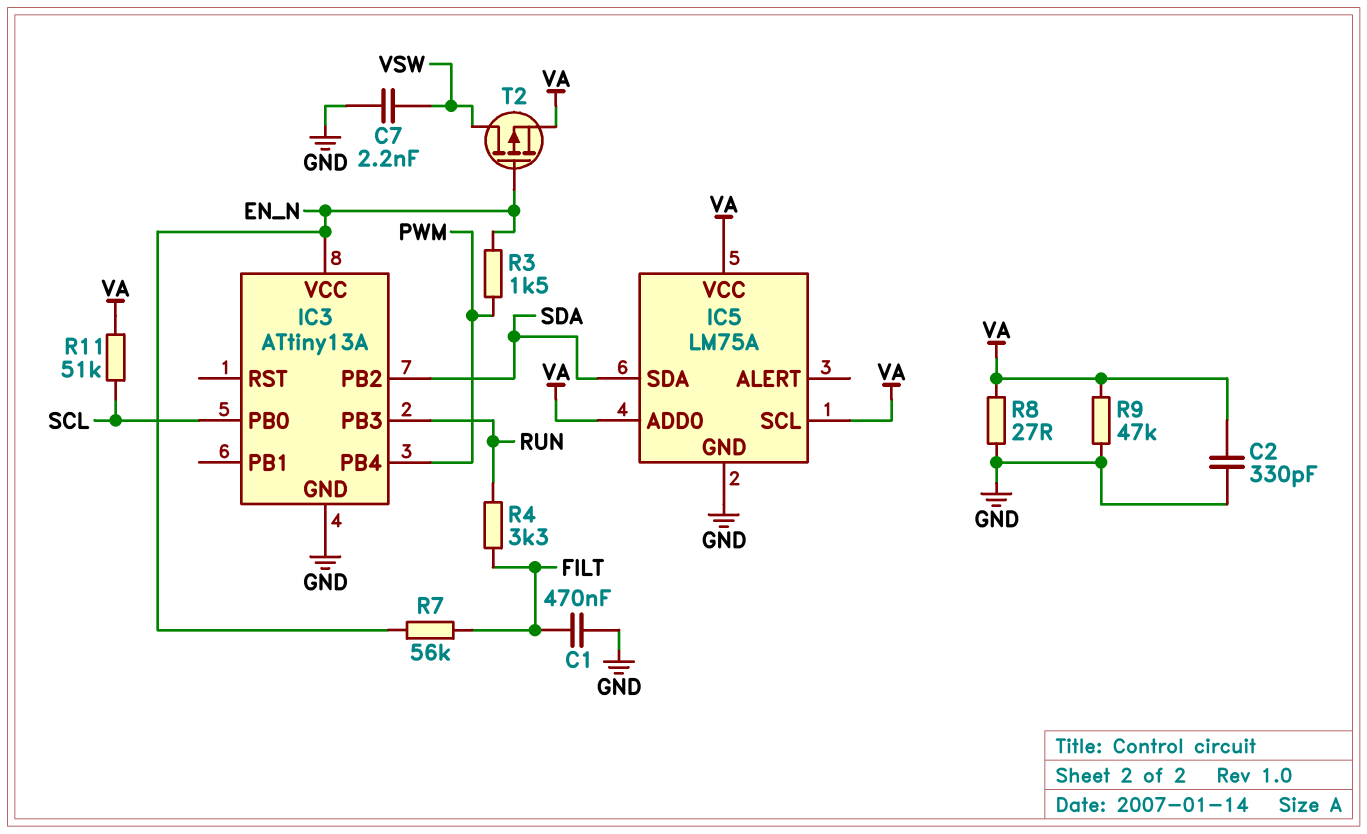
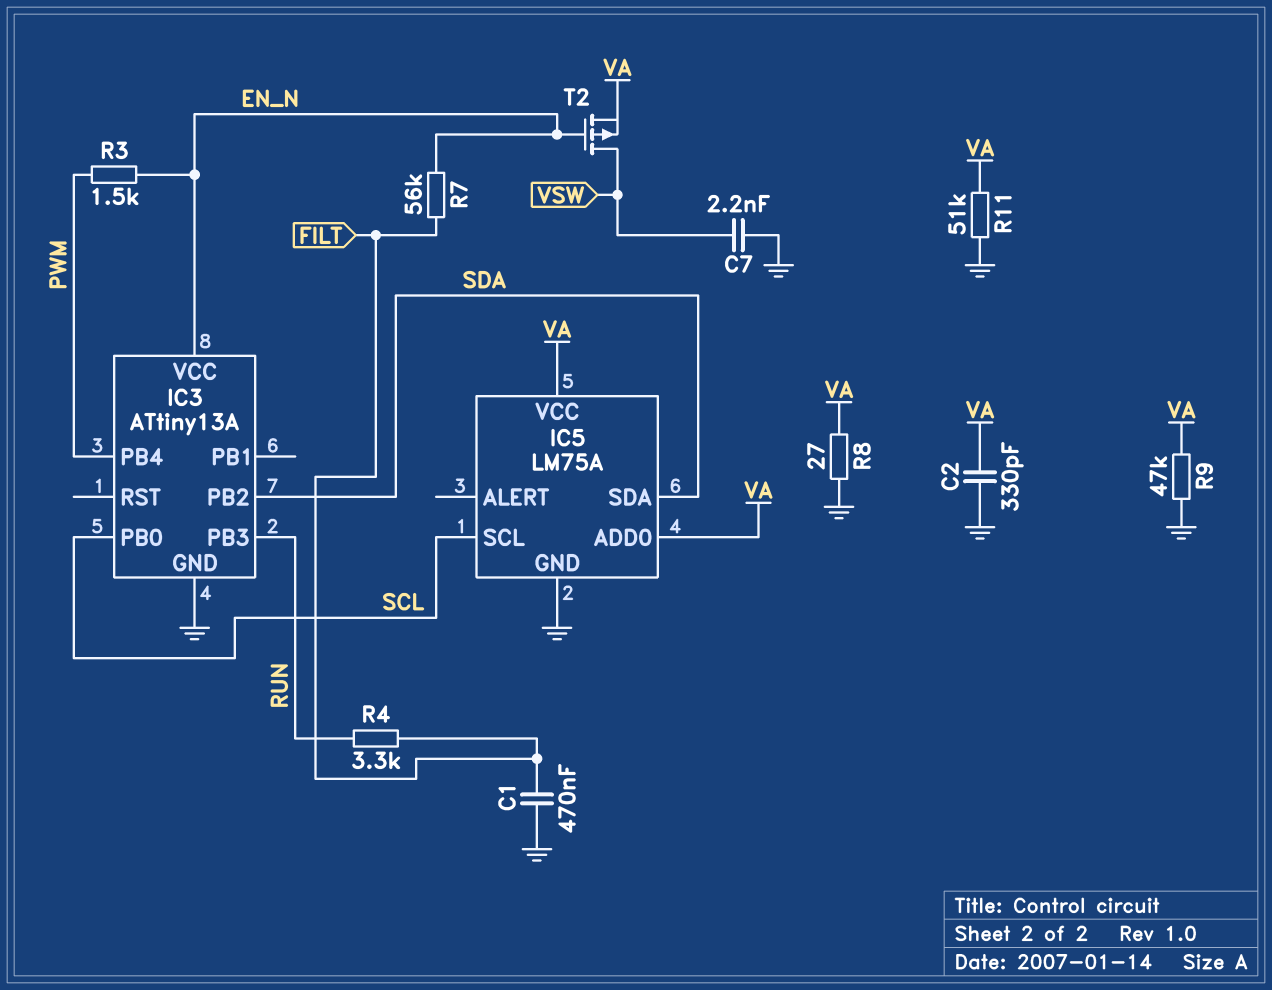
IC5 pin SCL: VA -> SCL
R11: 51k (SCL, VA) -> 51k (GND, VA)

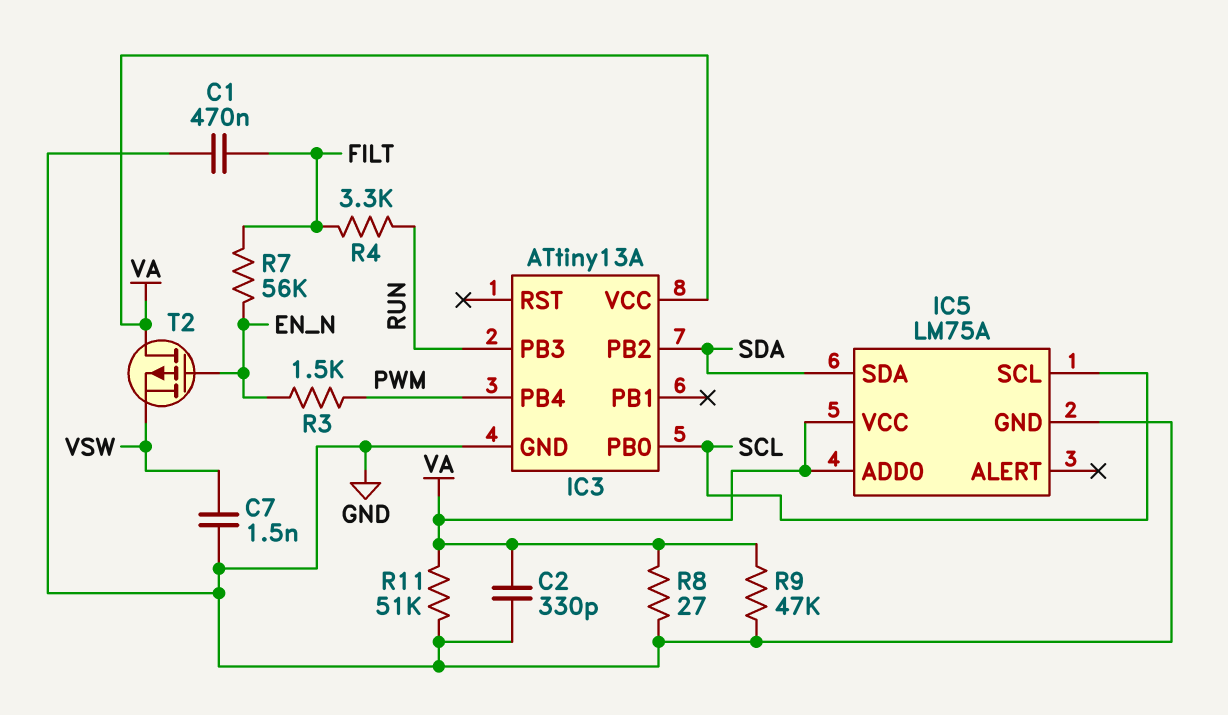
C7: 2.2nF (GND, VSW) -> 1.5nF (GND, VSW)
IC3 pin VCC: EN_N -> VA
T2: PMOS (G EN_N, D VSW, S VA) -> PMOS (G EN_N, D VA, S VSW)

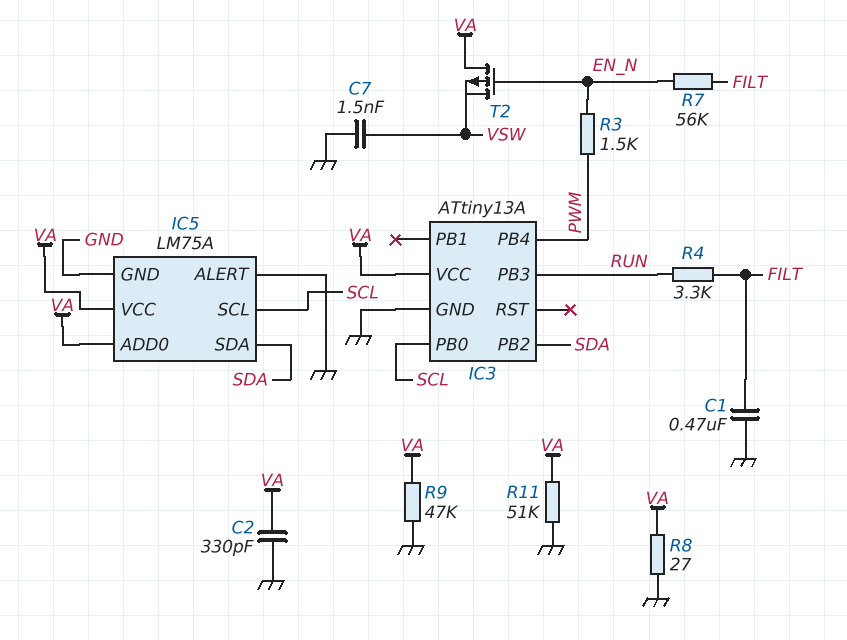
IC5 pin ALERT: none -> GND

